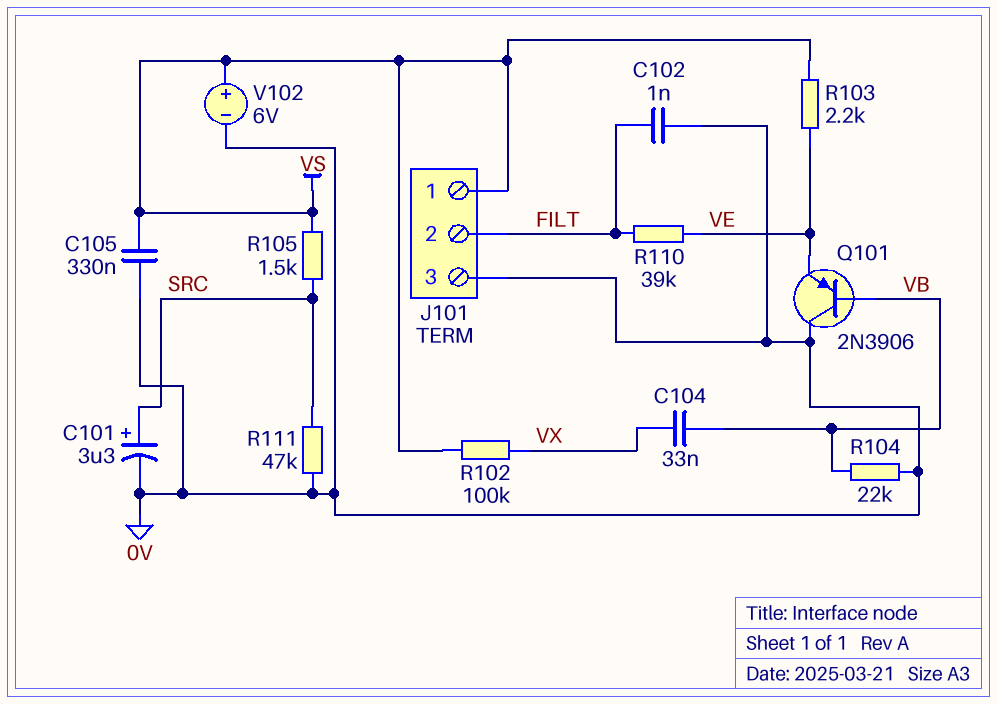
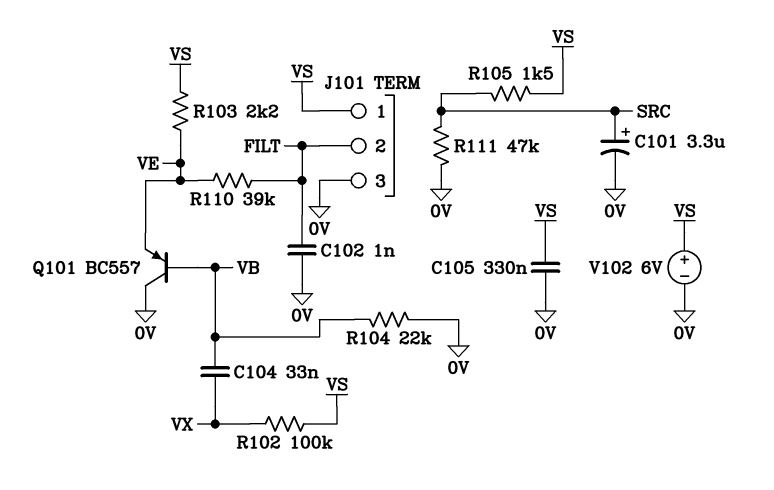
Q101: PNP 2N3906 (B VB, C 0V, E VE) -> PNP BC557 (B VB, C 0V, E VE)

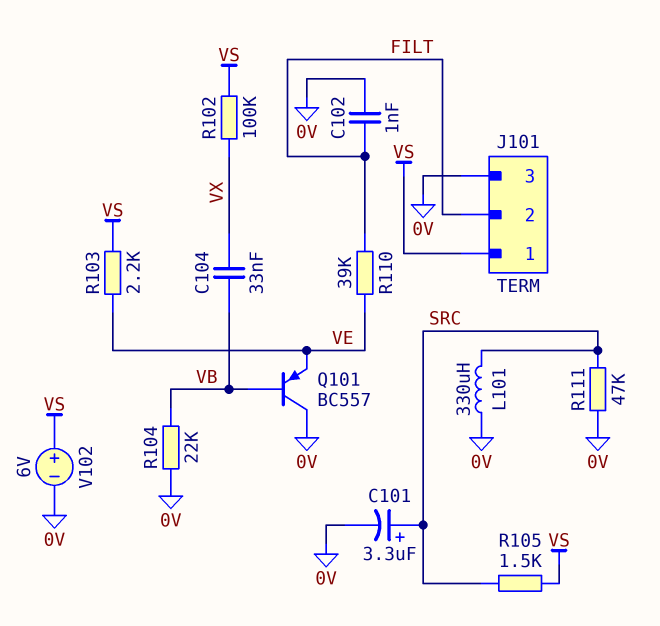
C105: 330nF (0V, VS) -> none
L101: none -> 330uH (0V, SRC)

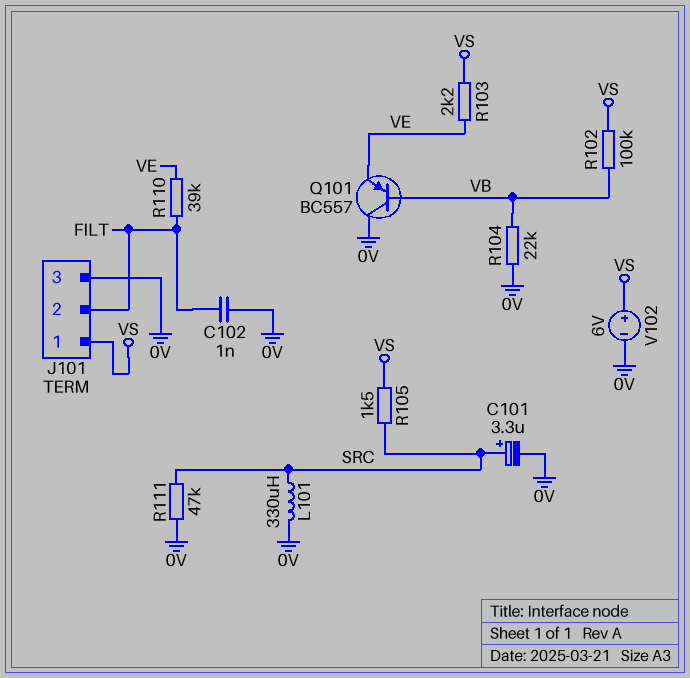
C104: 33nF (VB, VX) -> none
R102: 100k (VS, VX) -> 100k (VB, VS)

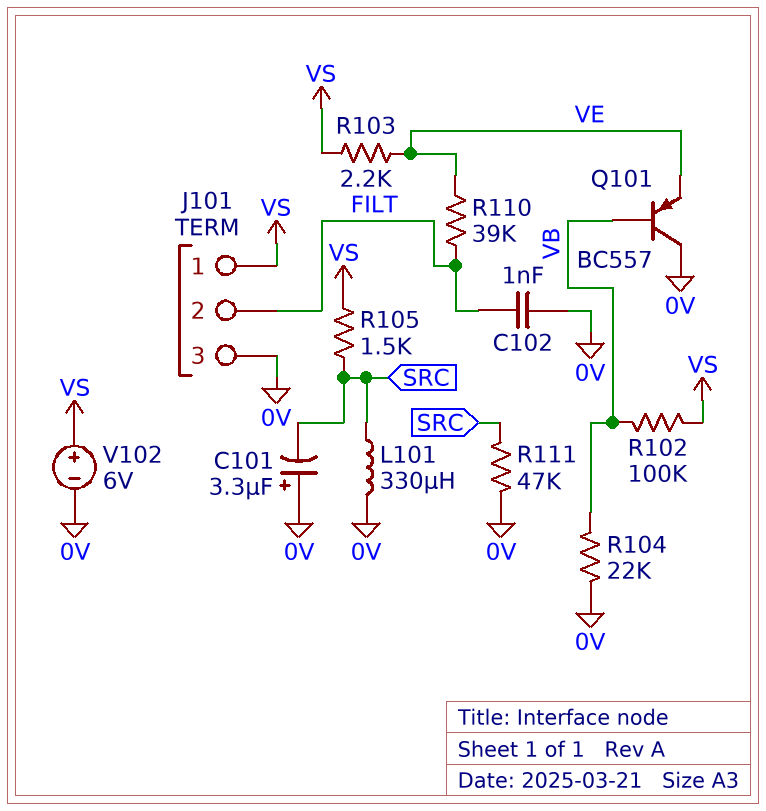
C101: 3.3uF (plus SRC, minus 0V) -> 3.3uF (plus 0V, minus SRC)

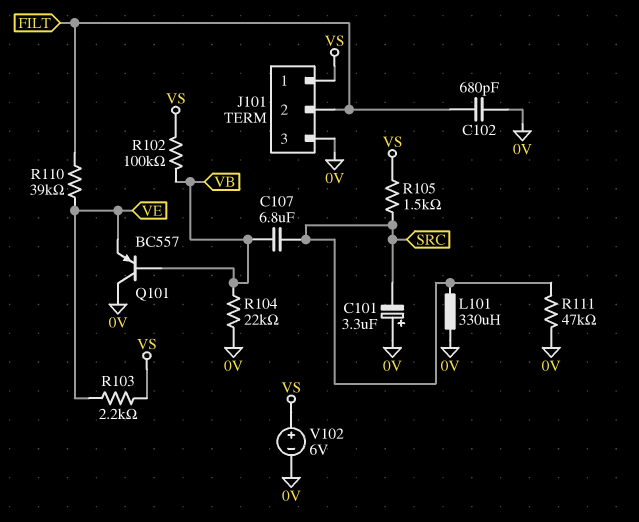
C102: 1nF (0V, FILT) -> 680pF (0V, FILT)
C107: none -> 6.8uF (SRC, VB)

